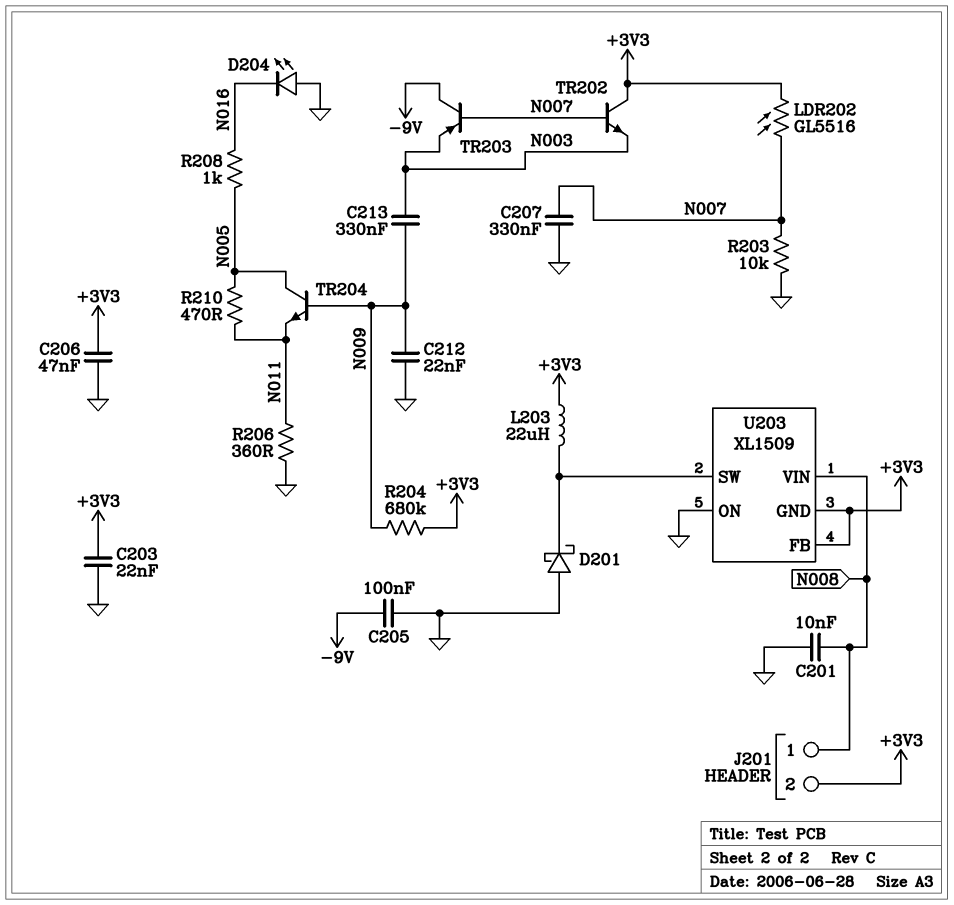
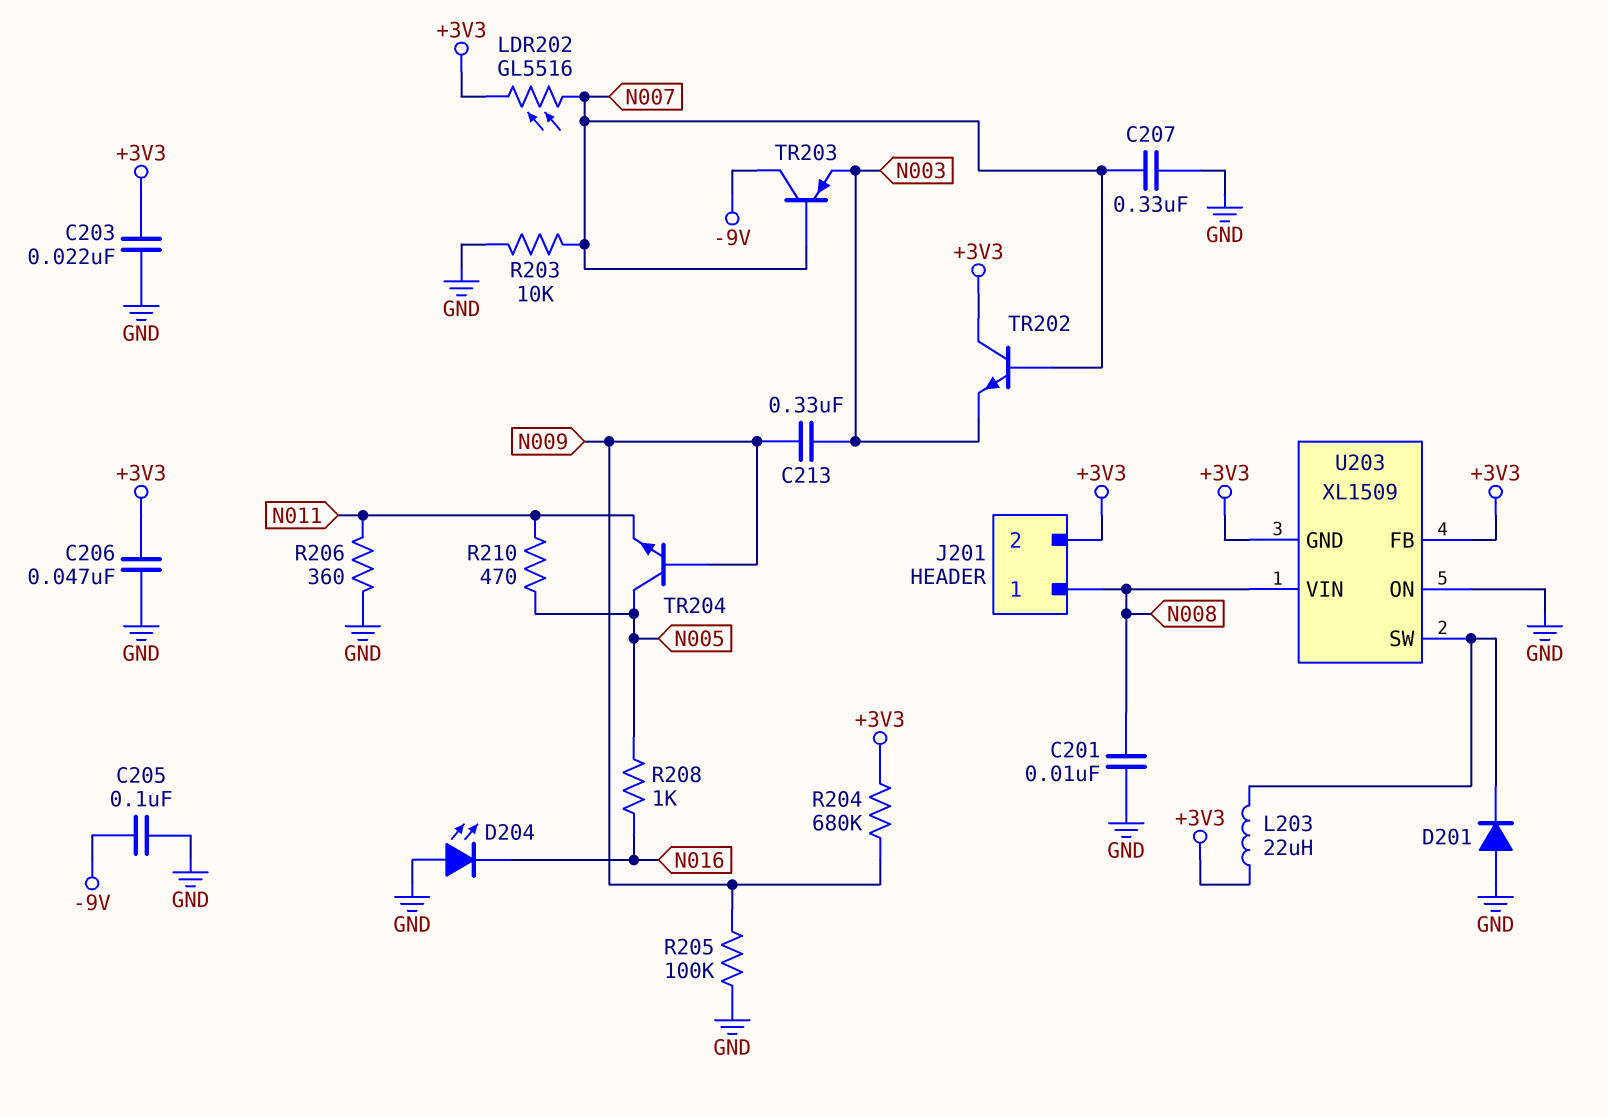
C212: 22nF (GND, N009) -> none
D201: schottky (A GND, K U203/SW) -> diode (A GND, K U203/SW)
R205: none -> 100k (GND, N009)

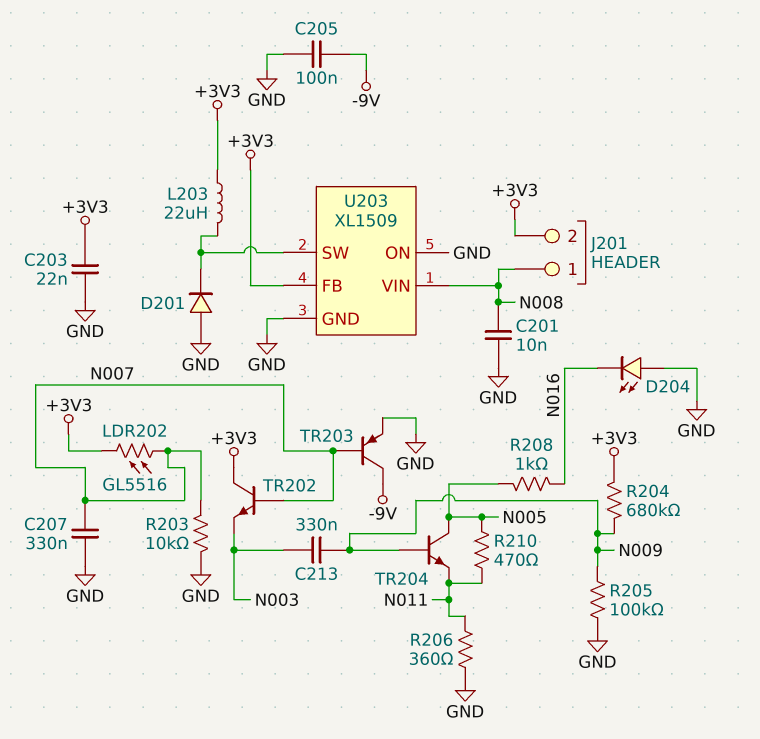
C206: 47nF (+3V3, GND) -> none
TR203: PNP (B N007, C -9V, E N003) -> PNP (B N007, C -9V, E GND)
U203 pin GND: +3V3 -> GND

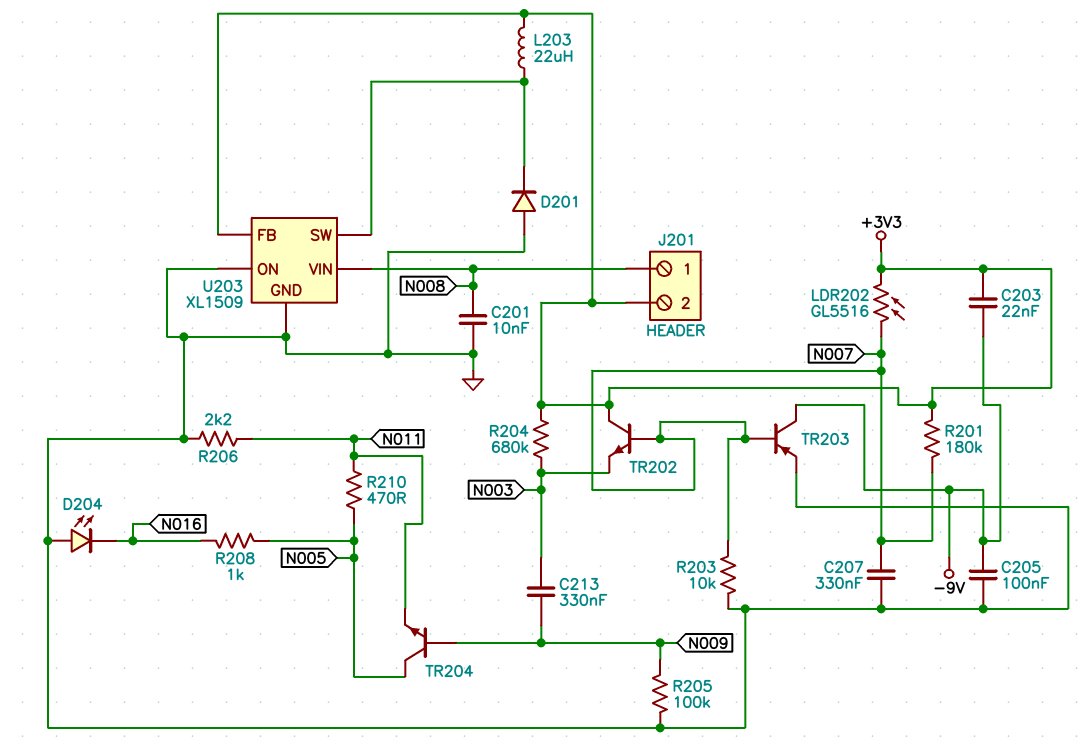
C203: 22nF (+3V3, GND) -> 22nF (+3V3, -9V)
R201: none -> 180k (+3V3, N007)
R204: 680k (+3V3, N009) -> 680k (+3V3, N003)
R206: 360 (GND, N011) -> 2.2k (GND, N011)

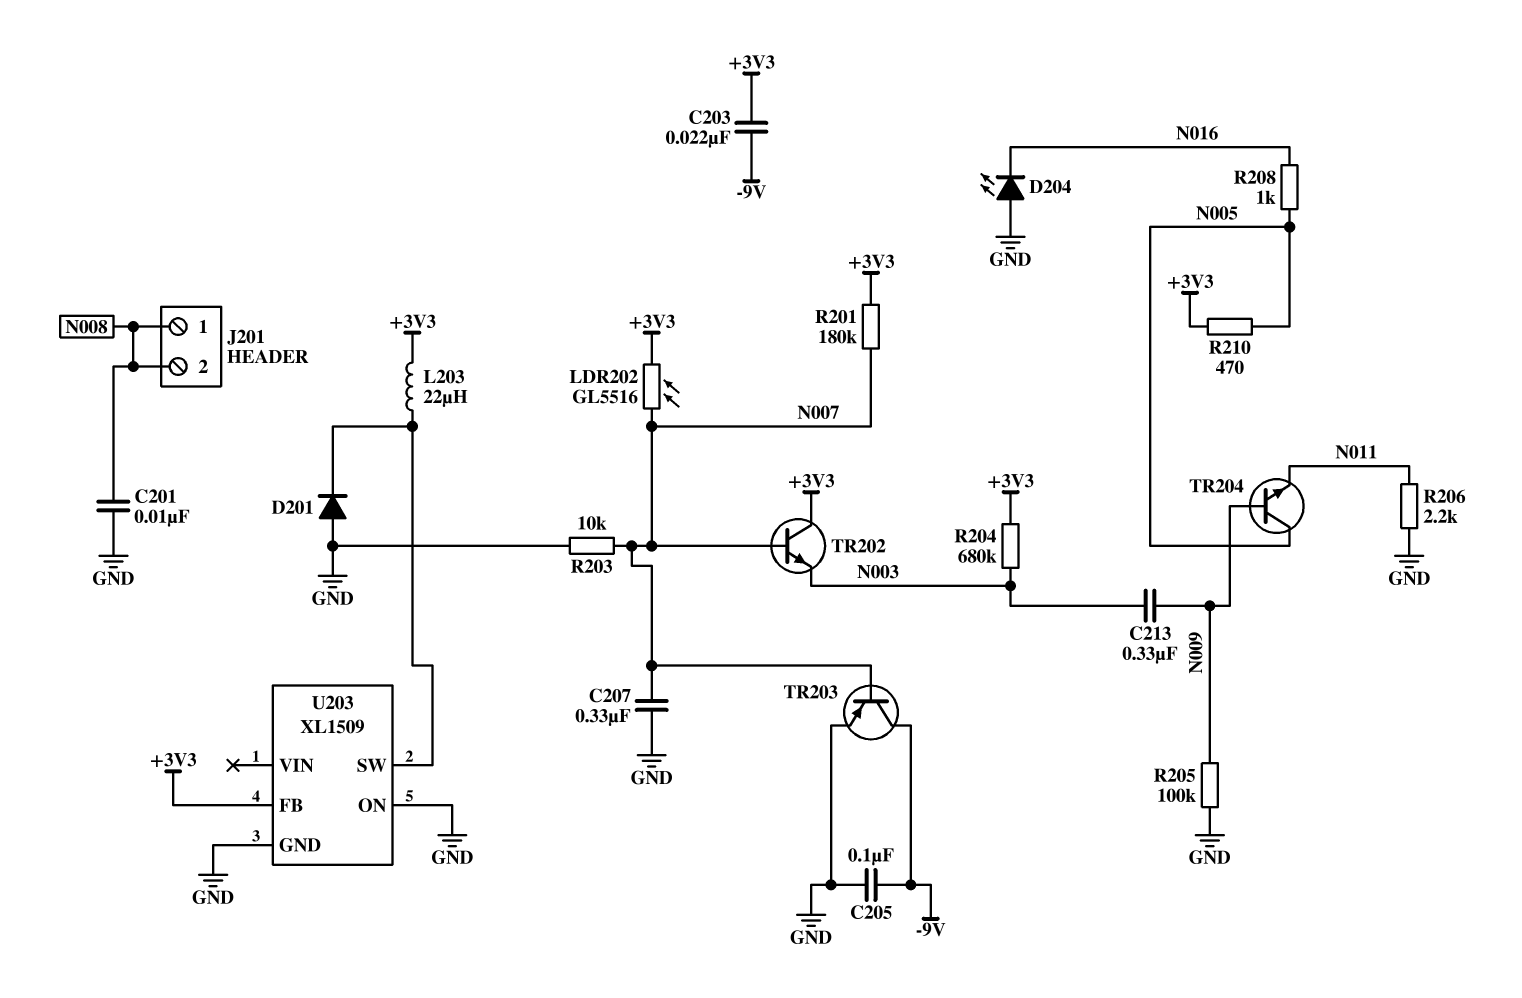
J201 pin 2: +3V3 -> N008
R210: 470 (N005, N011) -> 470 (+3V3, N005)
U203 pin VIN: N008 -> none

